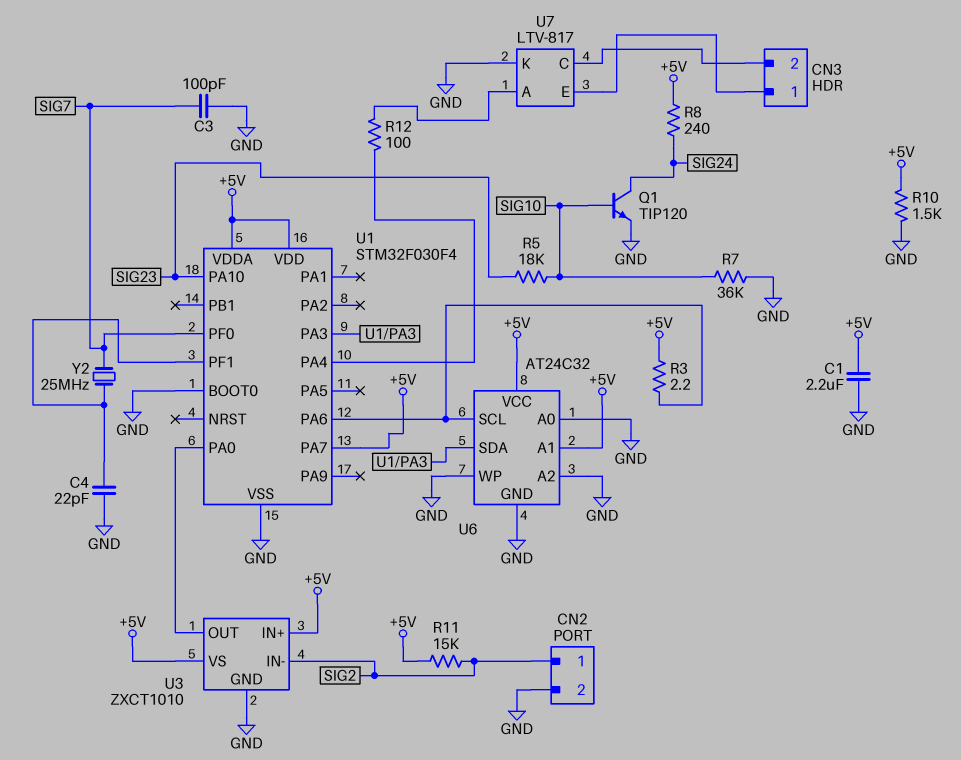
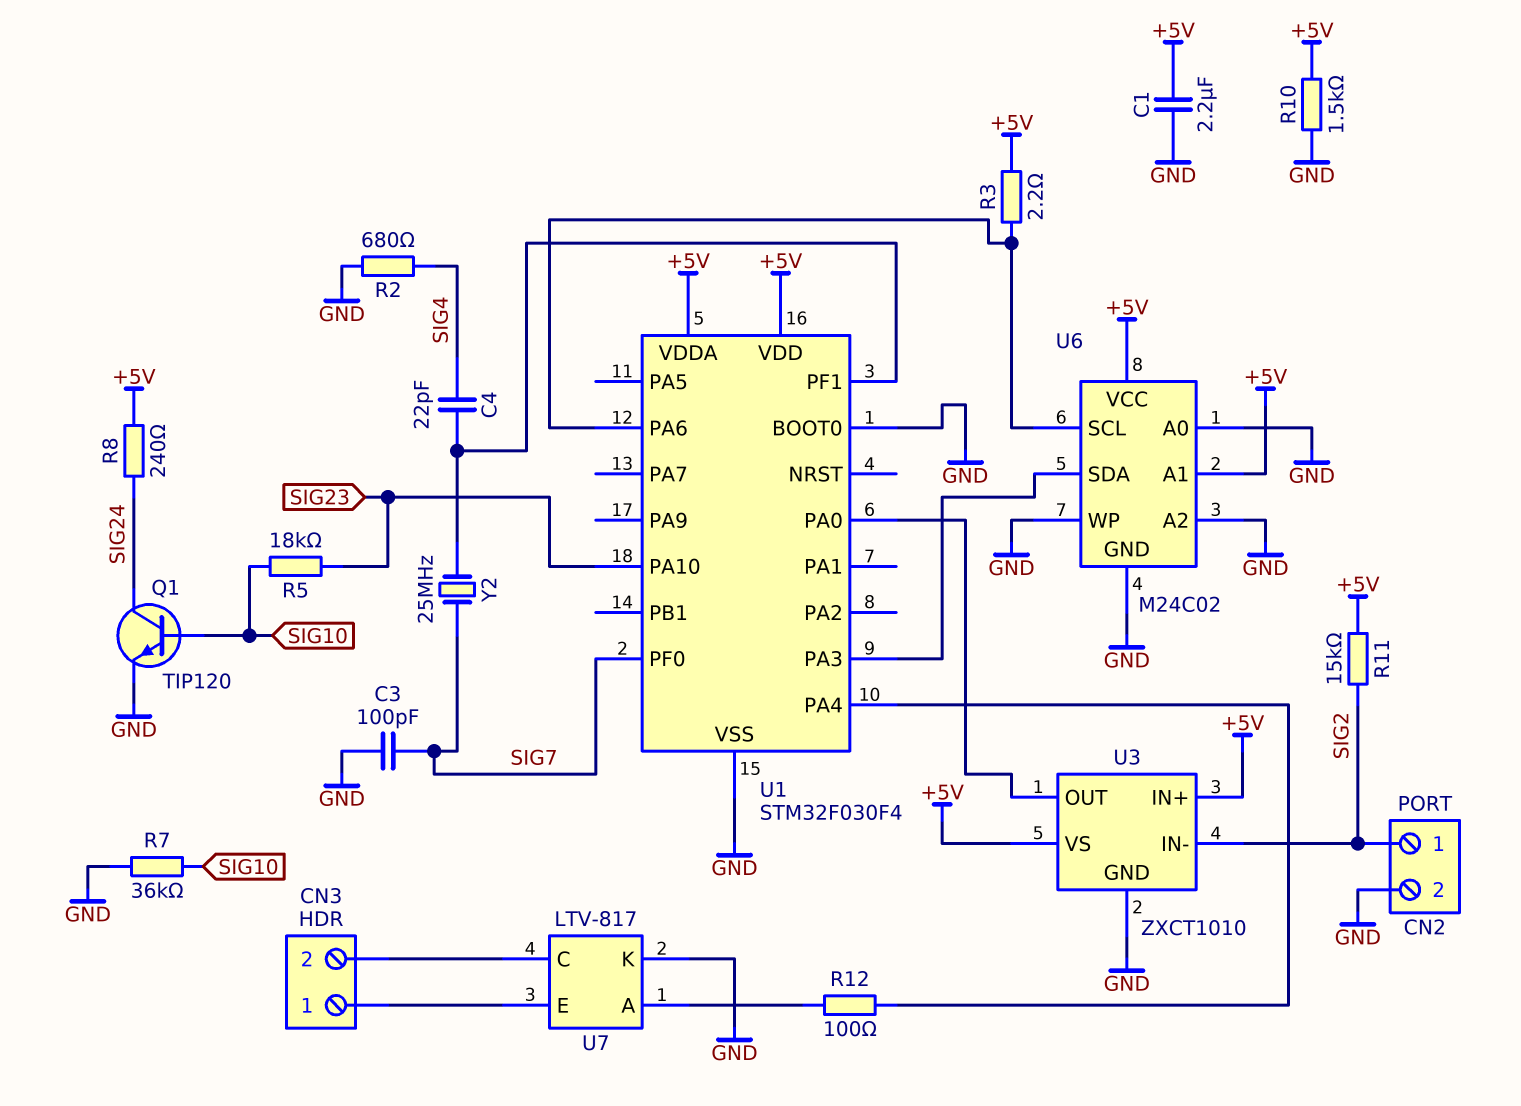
C4: 22pF (GND, U1/PF1) -> 22pF (SIG4, U1/PF1)
R2: none -> 680 (GND, SIG4)
U1 pin PA7: +5V -> none
U6: AT24C32 -> M24C02

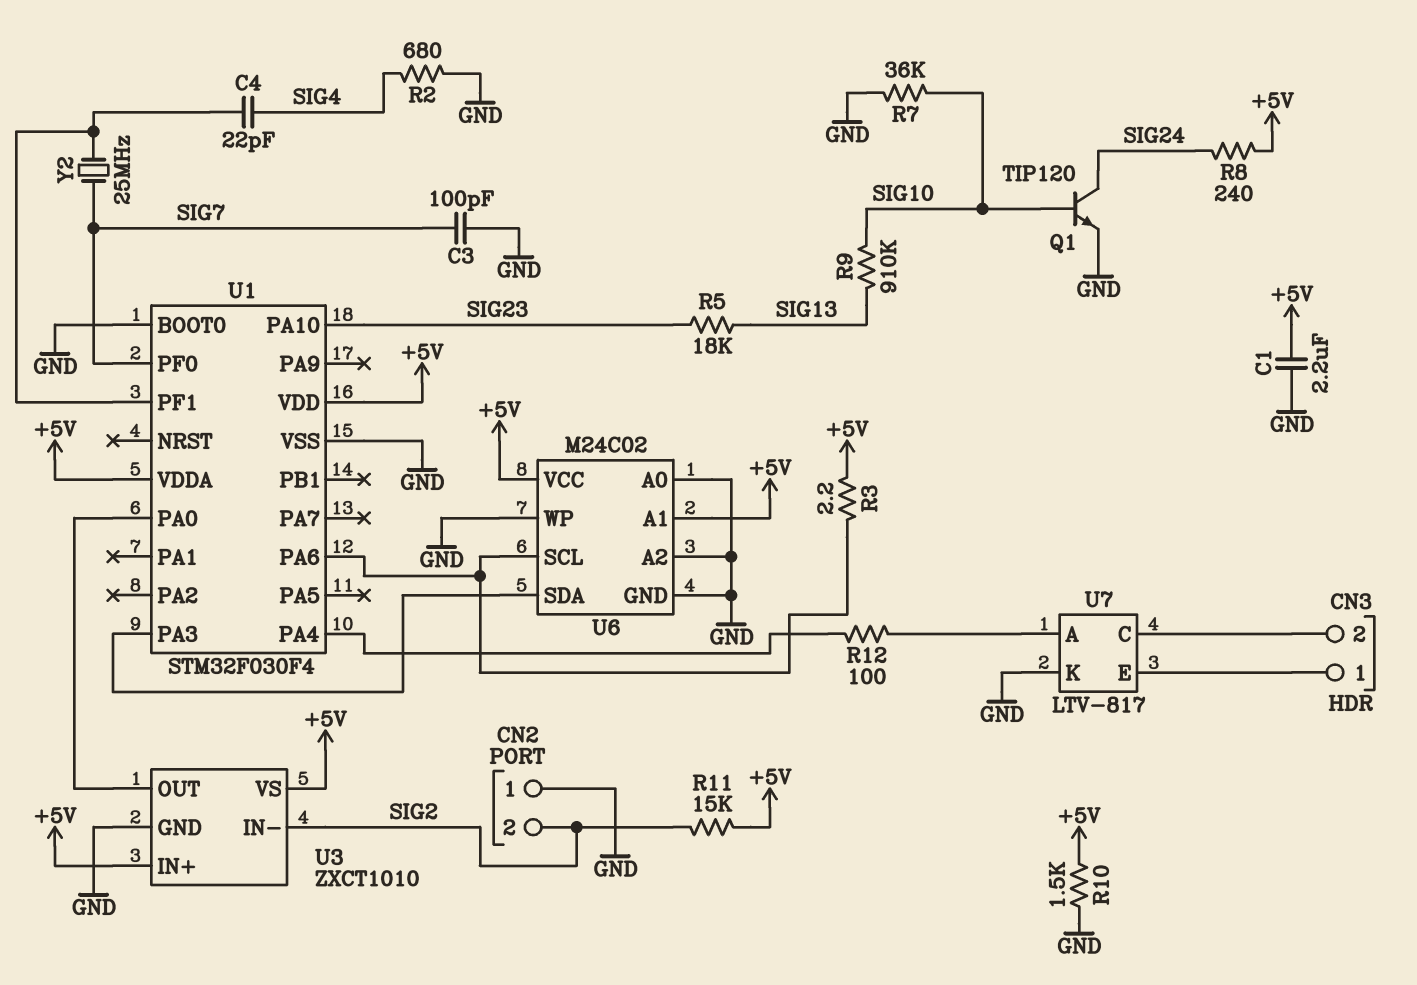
CN2 pin 1: SIG2 -> GND
CN2 pin 2: GND -> SIG2
R5: 18k (SIG10, SIG23) -> 18k (SIG13, SIG23)
R9: none -> 910k (SIG10, SIG13)

